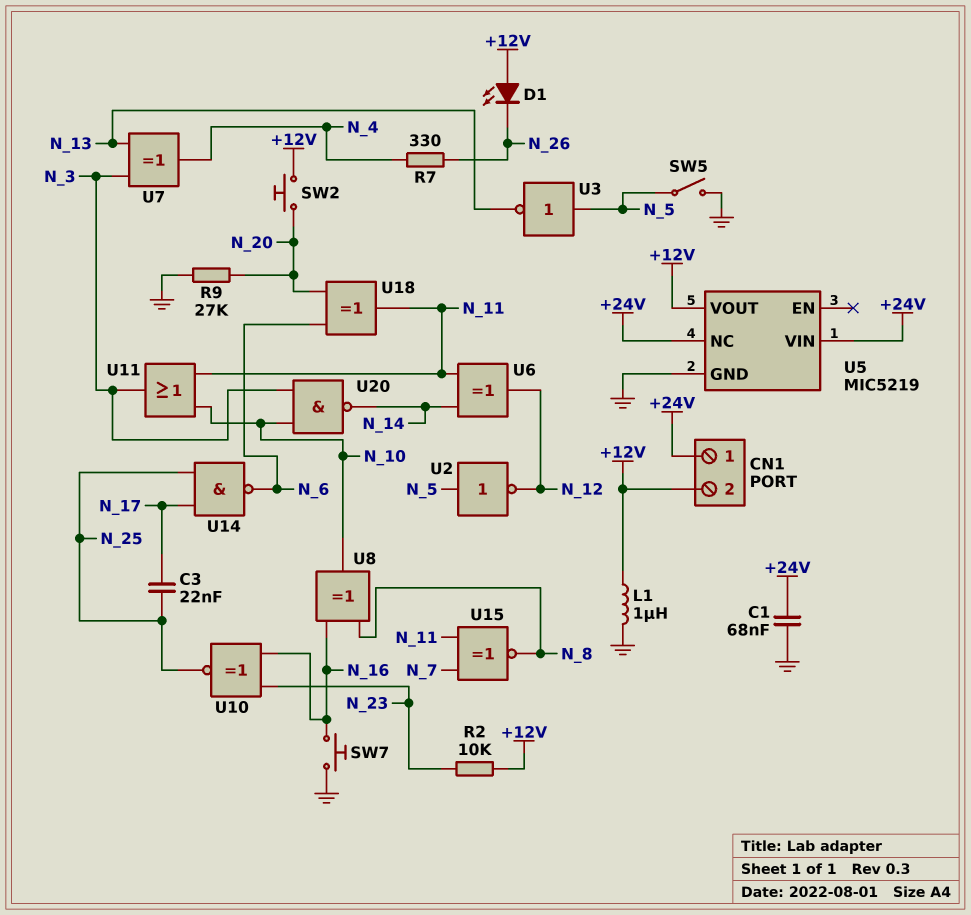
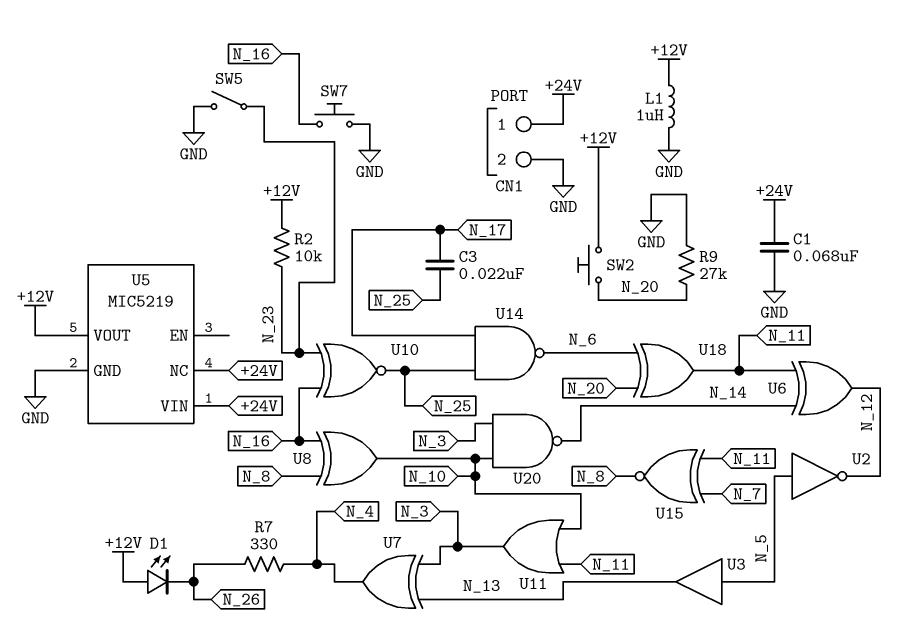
CN1 pin 2: +12V -> GND
SW5: switch (GND, N_5) -> switch (GND, N_23)
U3: NOT (in N_5, out N_13) -> buffer (in N_5, out N_13)

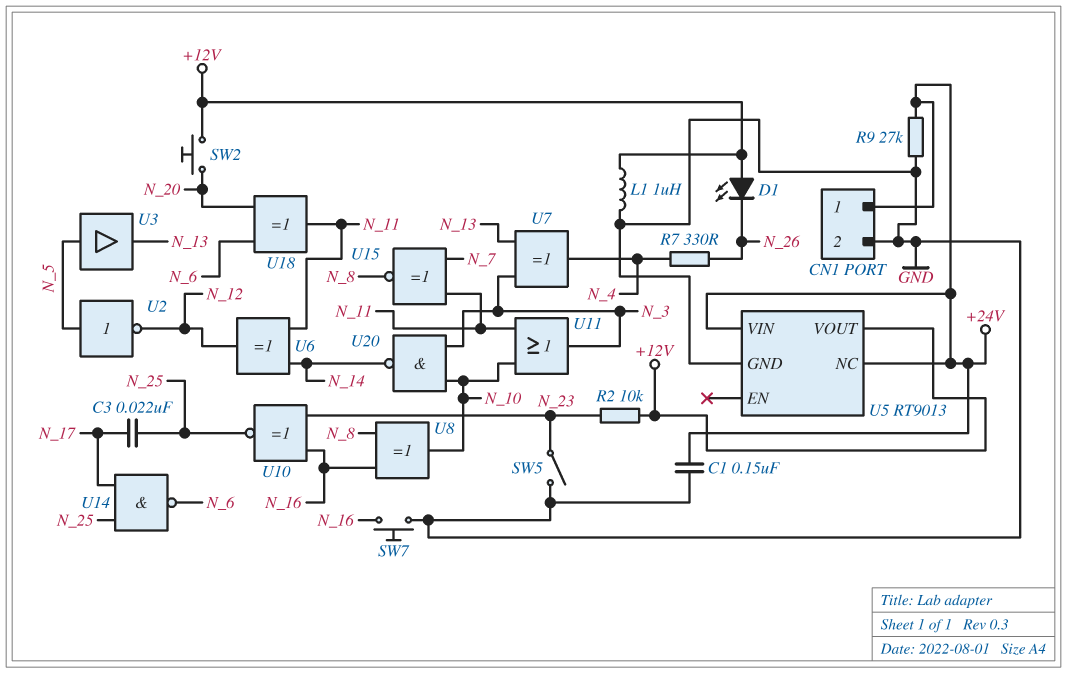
C1: 68nF (+24V, GND) -> 150nF (+24V, GND)
R9: 27k (GND, N_20) -> 27k (+24V, GND)
U5: MIC5219 -> RT9013

